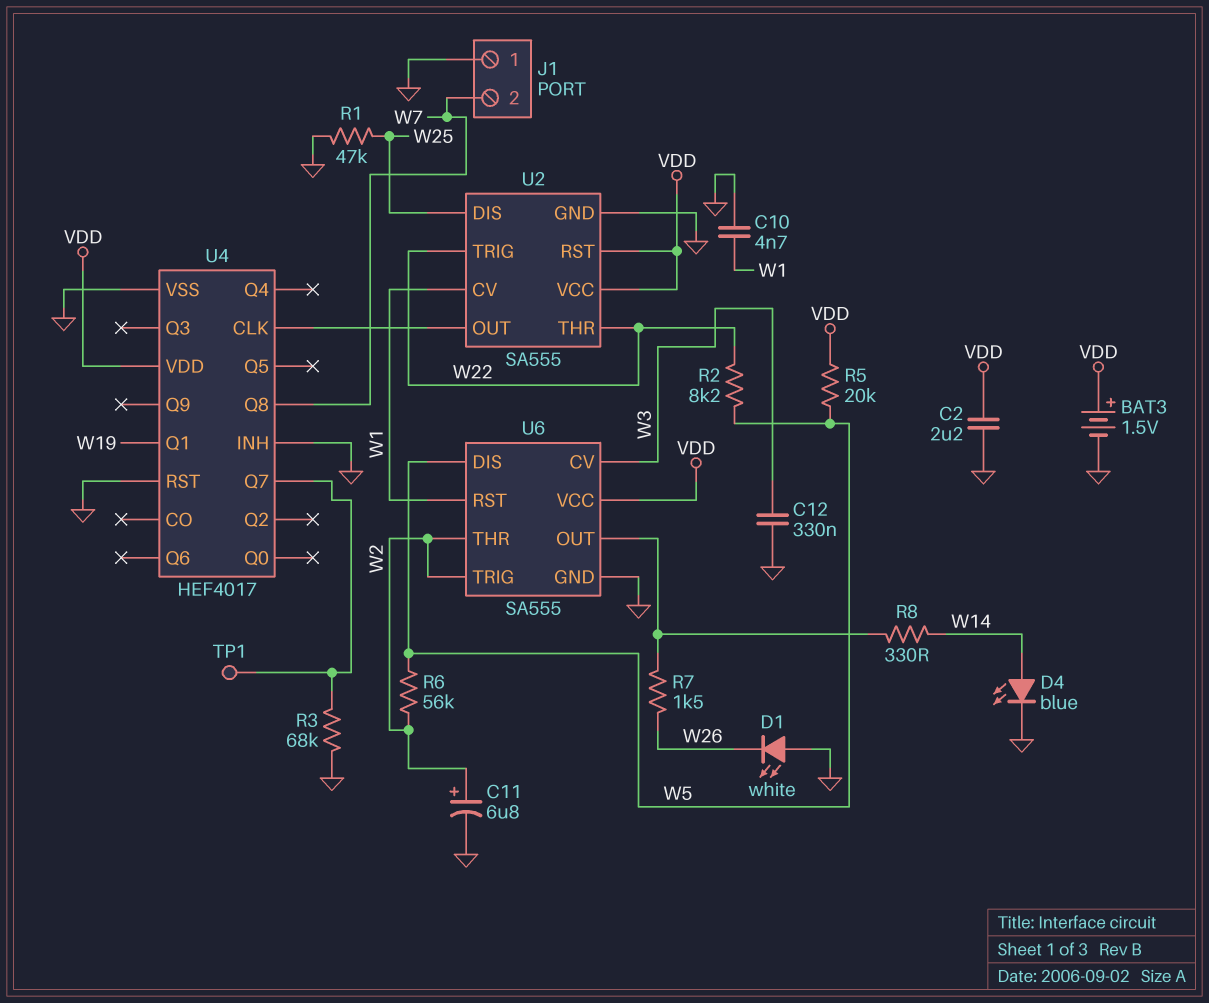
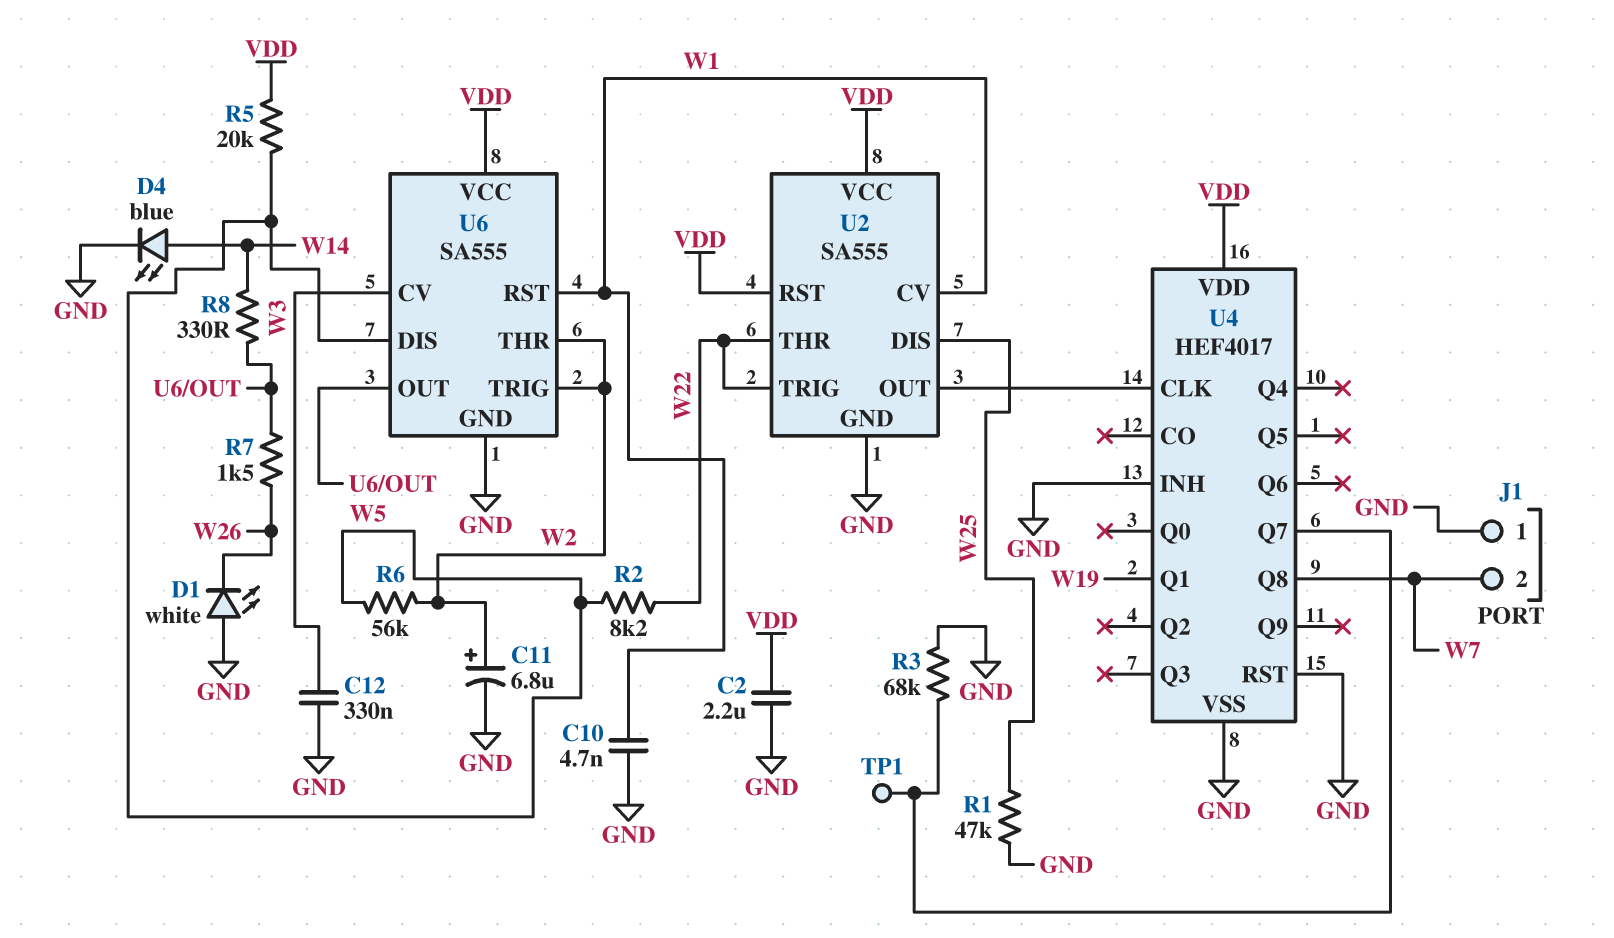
BAT3: 1.5V (plus VDD, minus GND) -> none

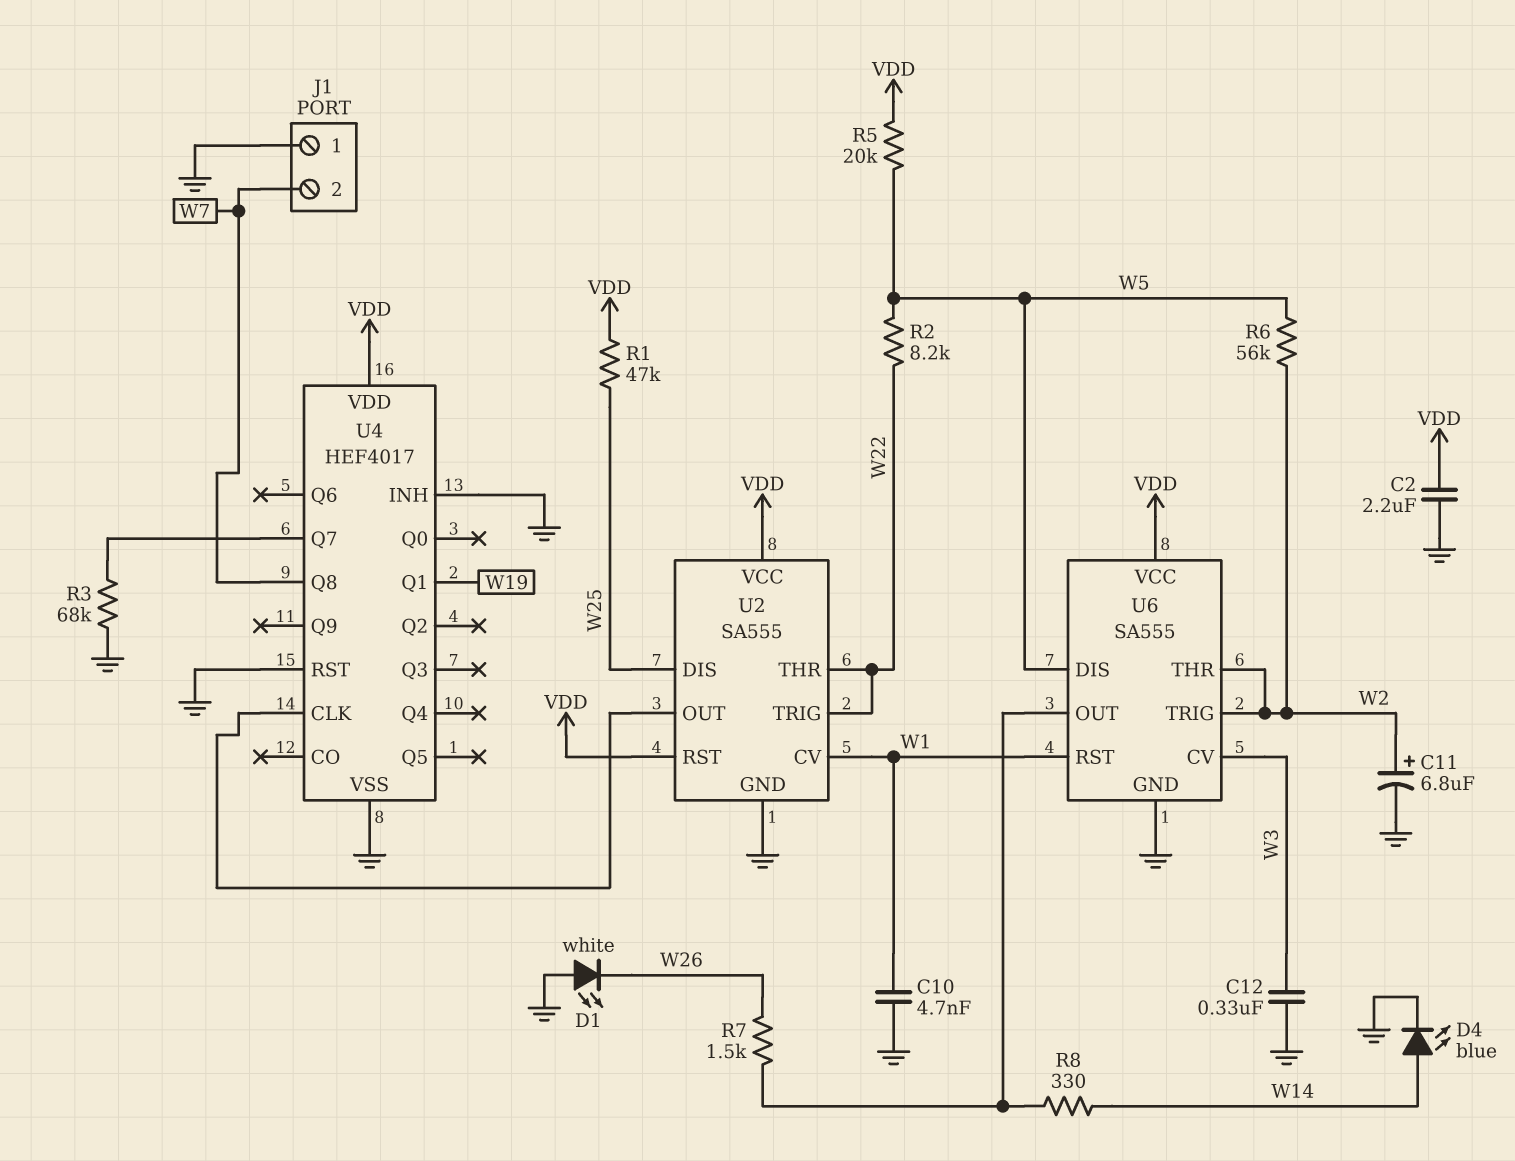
R1: 47k (GND, W25) -> 47k (VDD, W25)
TP1: test point (U4/Q7) -> none

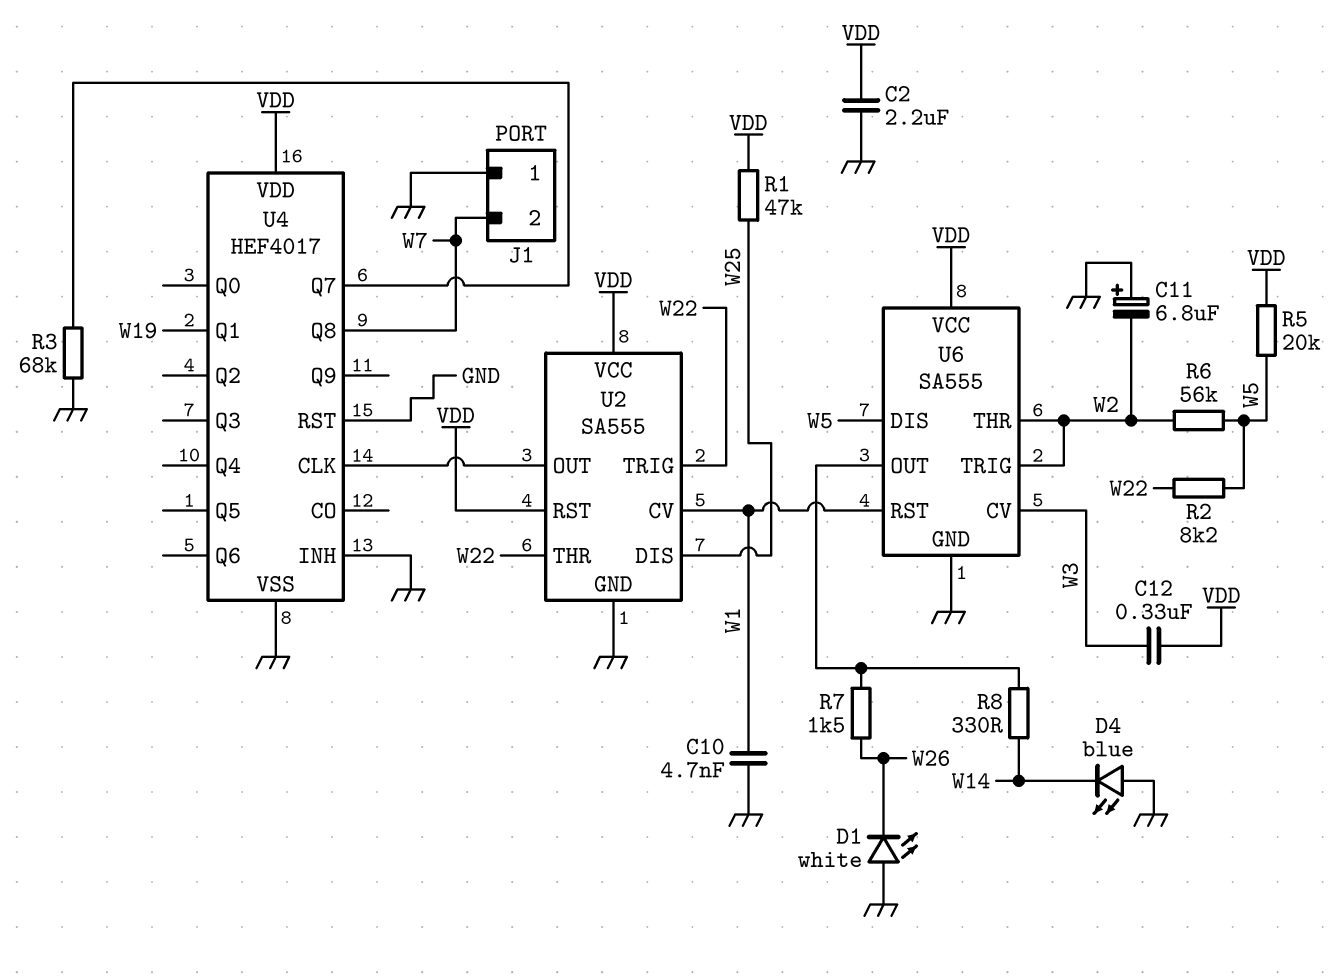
C11: 6.8uF (plus W2, minus GND) -> 6.8uF (plus GND, minus W2)
C12: 330nF (GND, W3) -> 330nF (VDD, W3)
D4: LED blue (A W14, K GND) -> LED blue (A GND, K W14)

